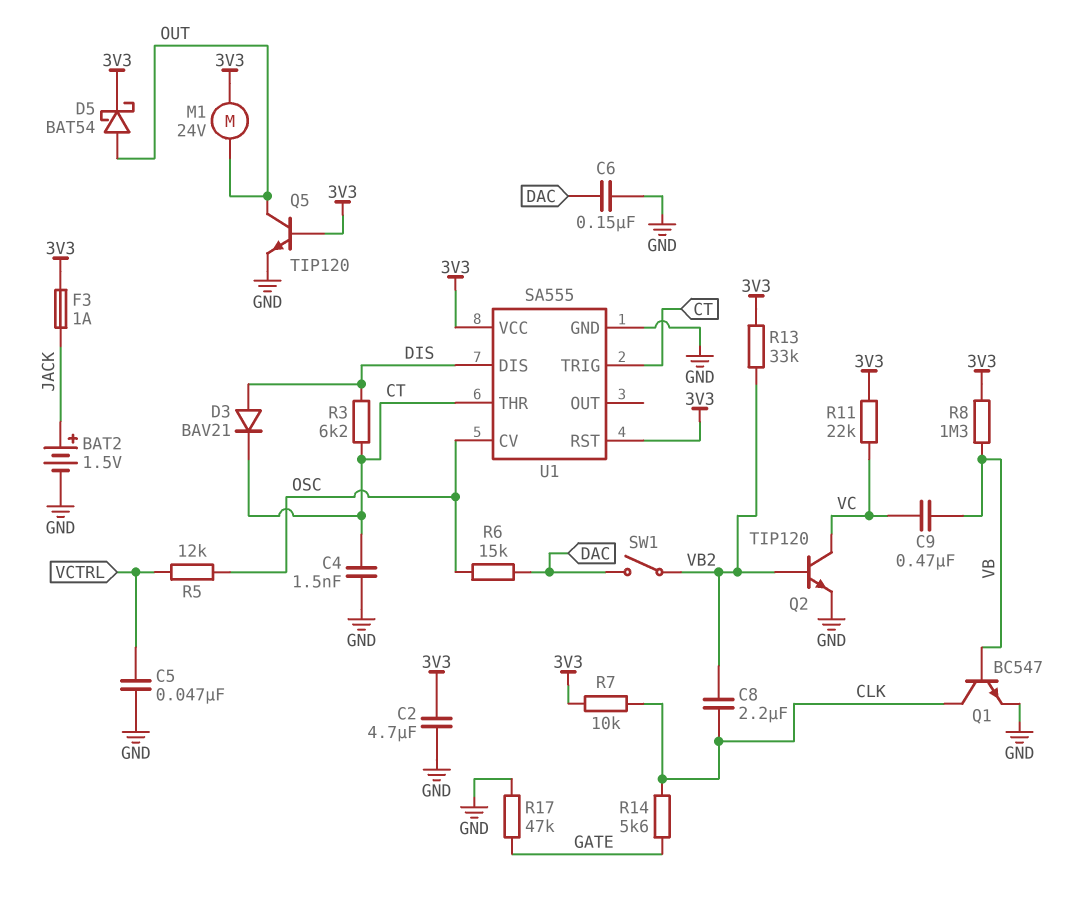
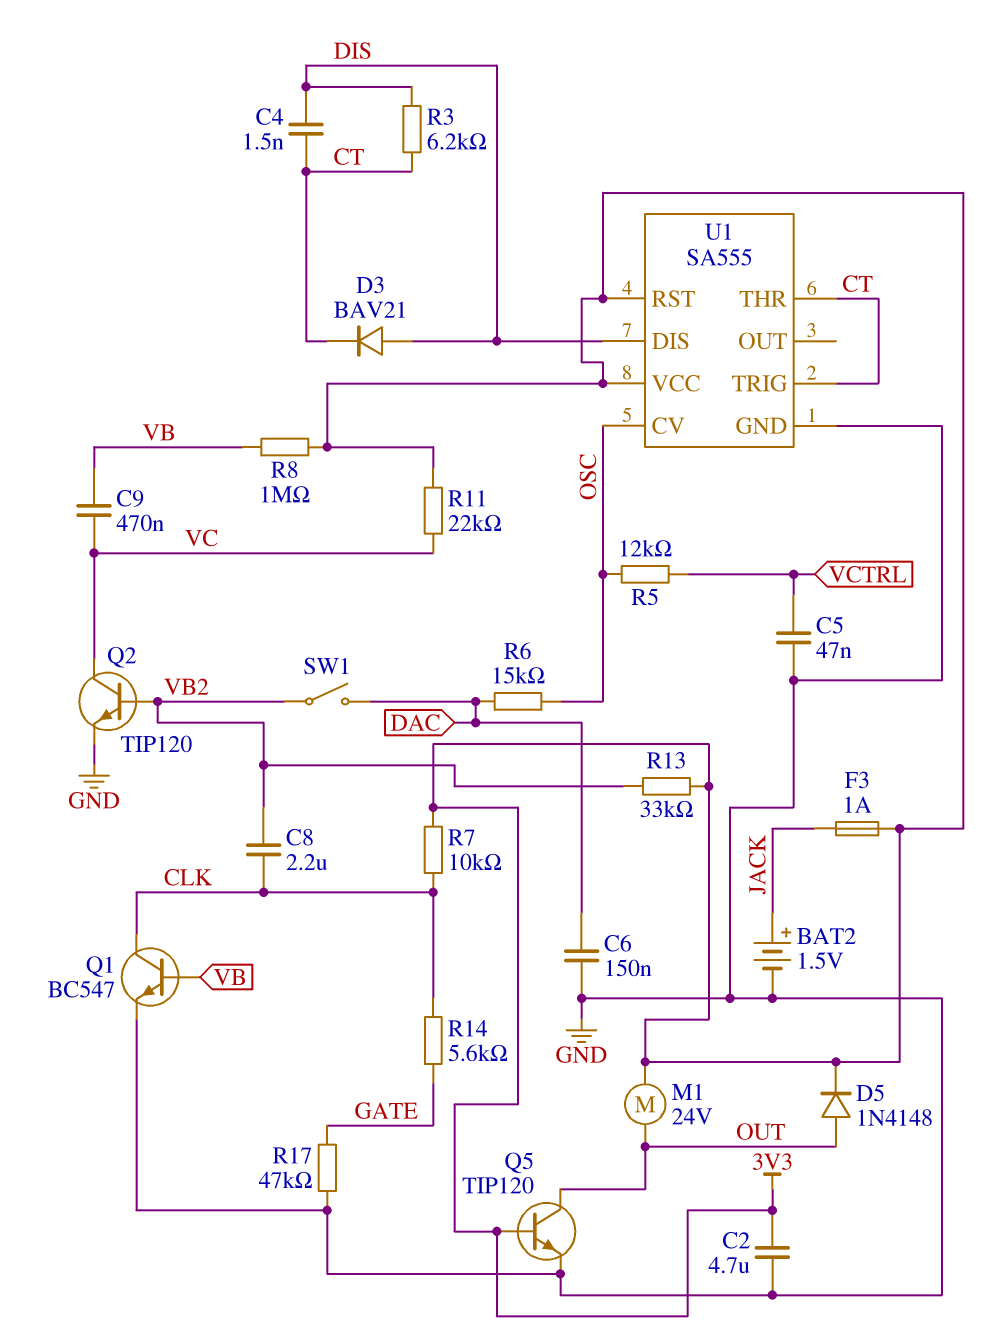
C4: 1.5nF (CT, GND) -> 1.5nF (CT, DIS)
D5: schottky BAT54 (A OUT, K 3V3) -> diode 1N4148 (A OUT, K 3V3)
R8: 1.3M (3V3, VB) -> 1M (3V3, VB)

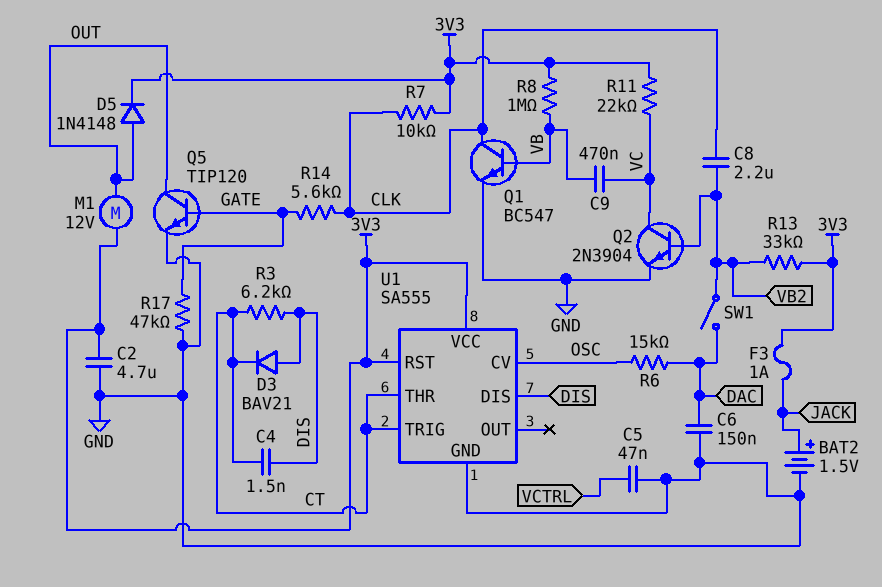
M1: motor 24V (3V3, OUT) -> motor 12V (3V3, OUT)
Q2: NPN TIP120 (B VB2, C VC, E GND) -> NPN 2N3904 (B VB2, C VC, E GND)
Q5: NPN TIP120 (B 3V3, C OUT, E GND) -> NPN TIP120 (B GATE, C OUT, E GND)
R5: 12k (OSC, VCTRL) -> none

